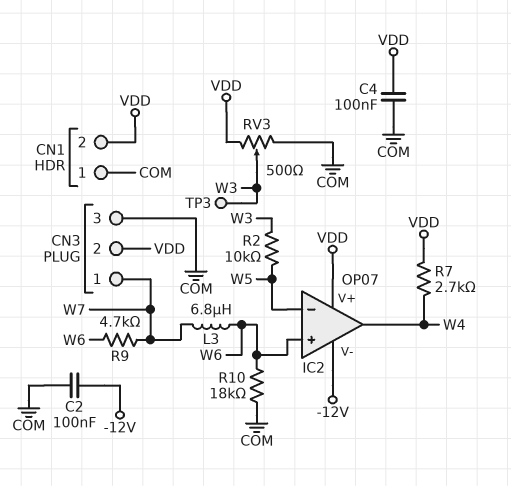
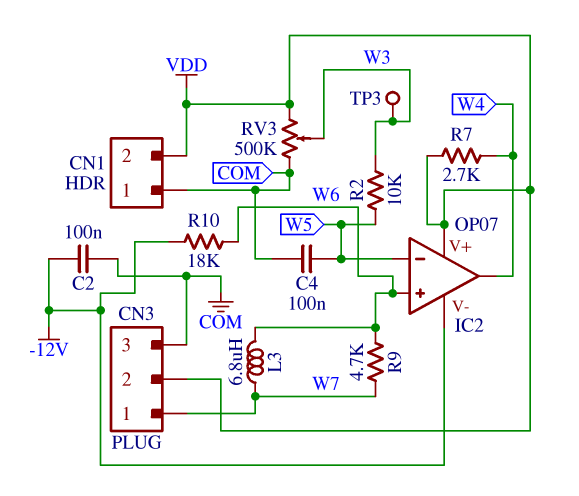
C4: 100nF (COM, VDD) -> 100nF (COM, W5)
R10: 18k (COM, W6) -> 18k (-12V, W6)
RV3: 500 (COM, VDD, wiper W3) -> 500k (COM, VDD, wiper W3)

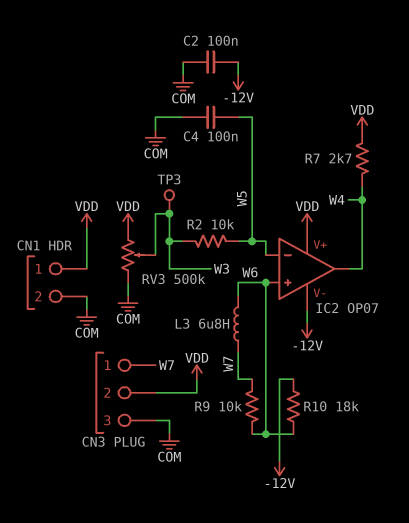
CN1 pin 1: COM -> VDD
CN1 pin 2: VDD -> COM
R9: 4.7k (W6, W7) -> 10k (W6, W7)

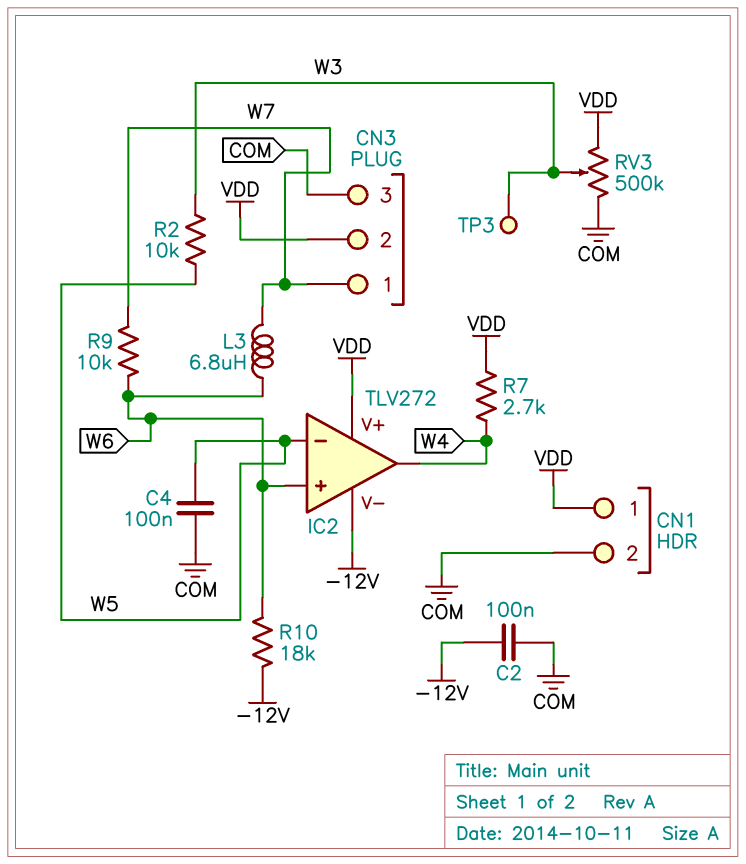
IC2: OP07 -> TLV272

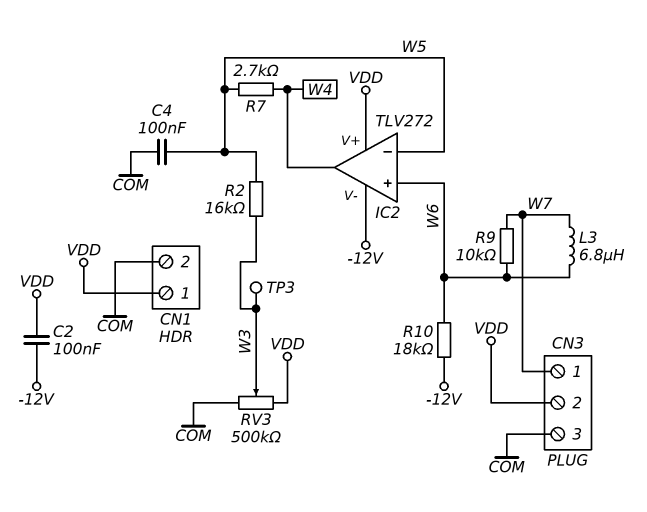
C2: 100nF (-12V, COM) -> 100nF (-12V, VDD)
R2: 10k (W3, W5) -> 16k (W3, W5)
R7: 2.7k (VDD, W4) -> 2.7k (W4, W5)

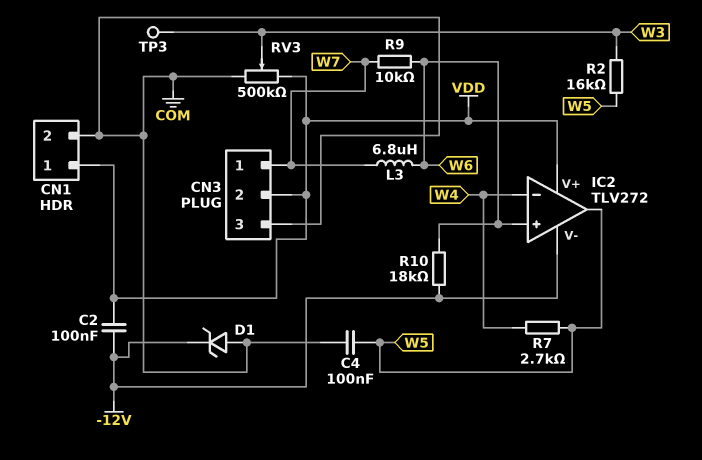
D1: none -> zener (A COM, K -12V)
IC2 pin in-: W5 -> W4
IC2 pin out: W4 -> W5

